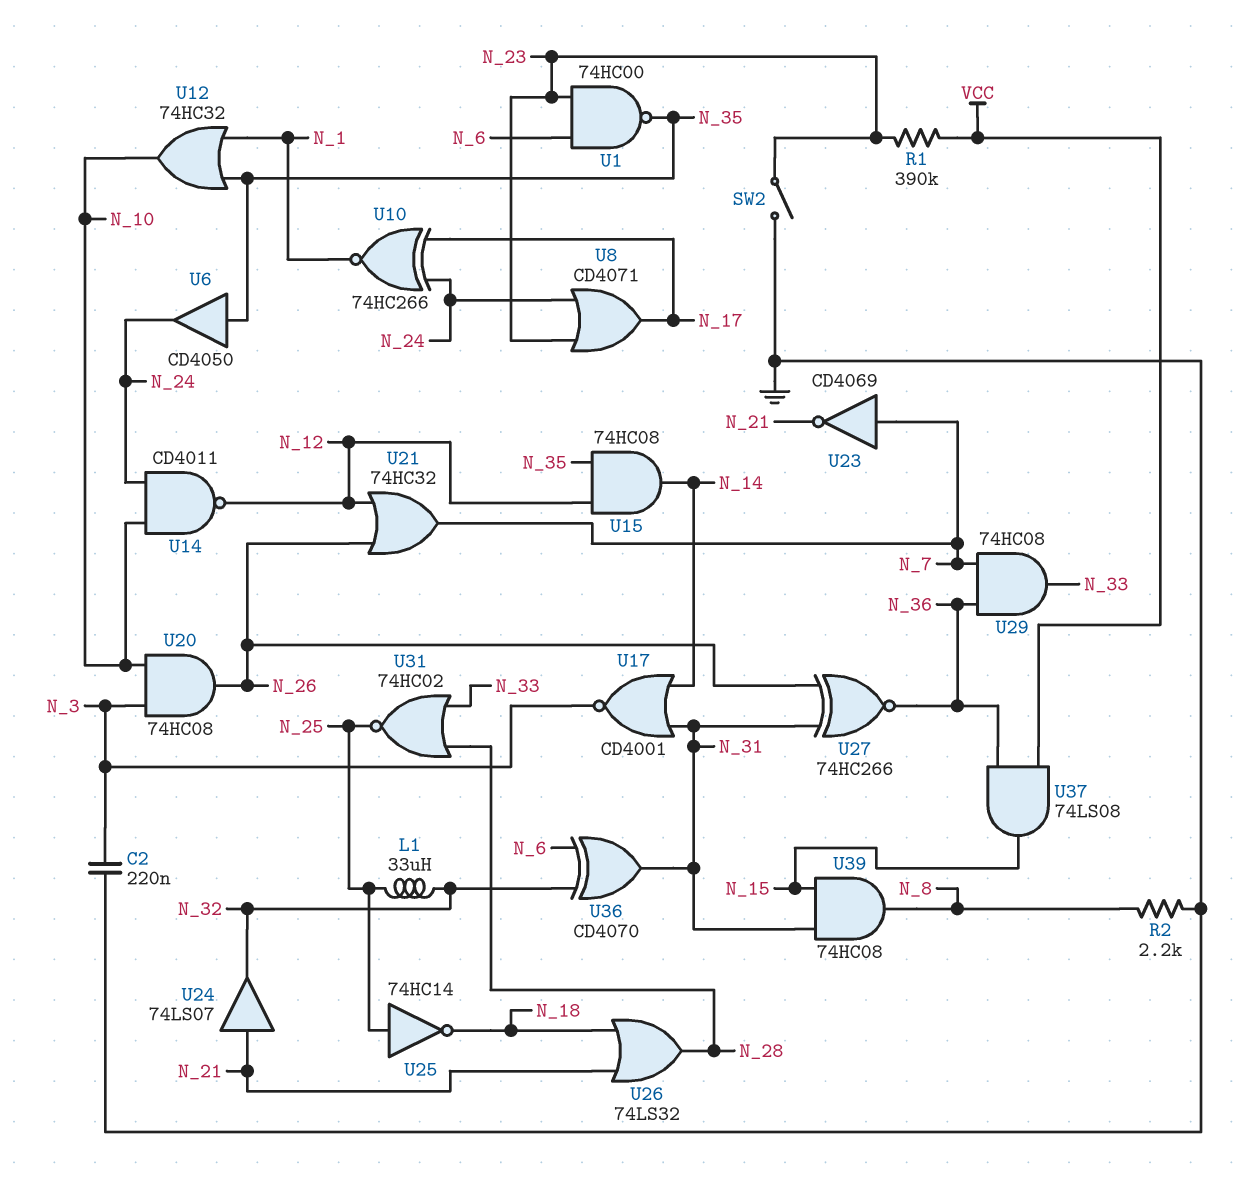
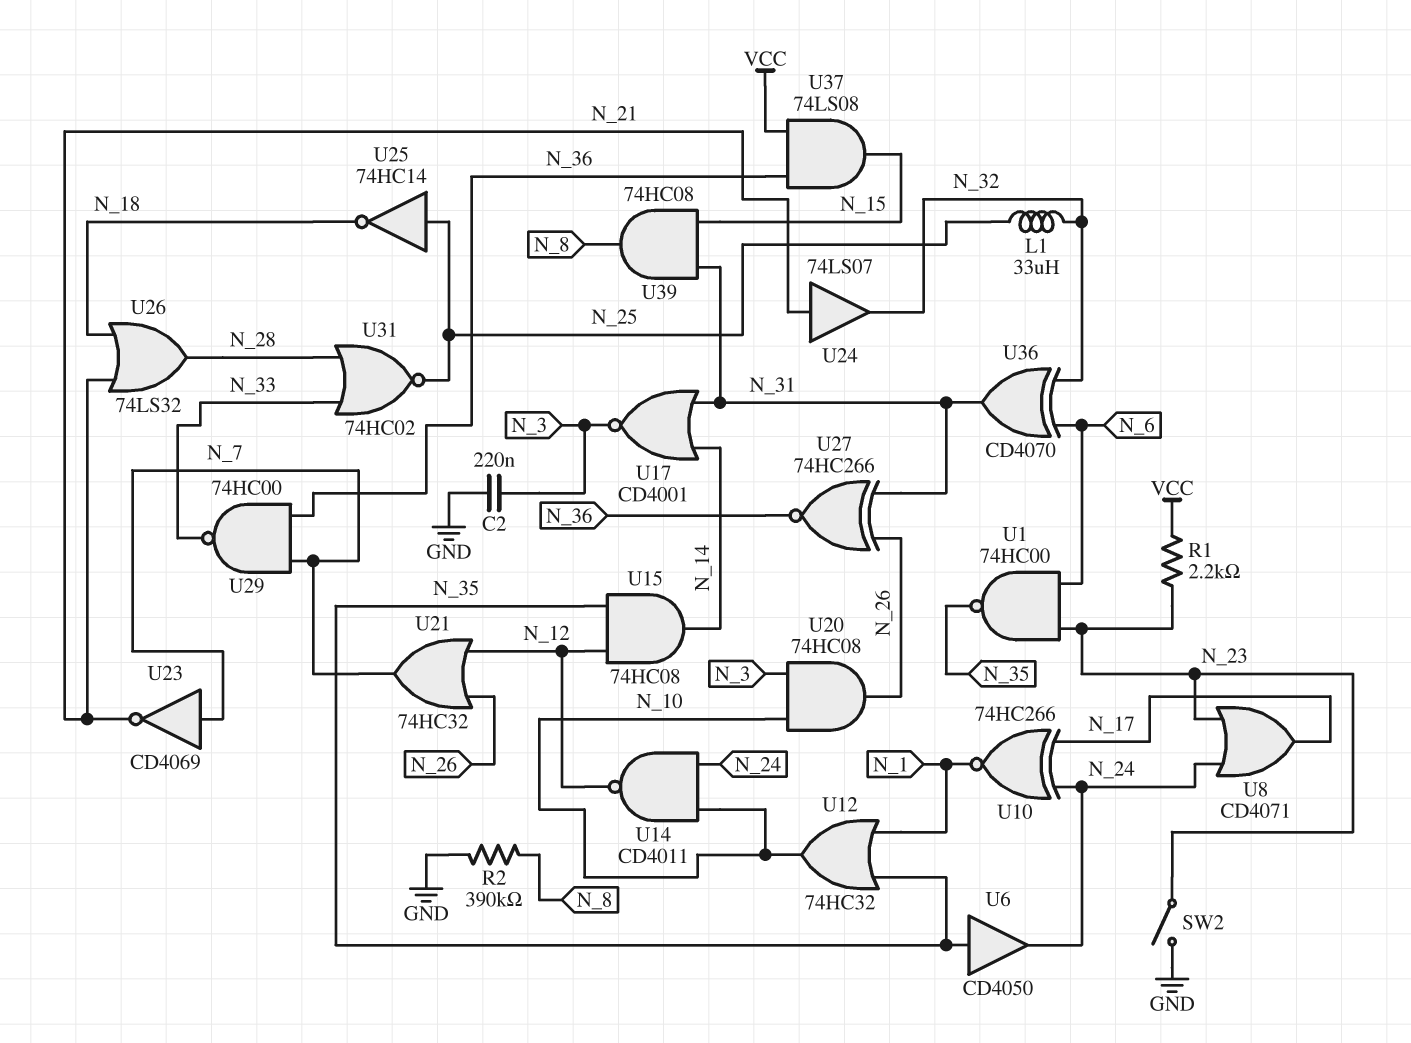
R1: 390k (N_23, VCC) -> 2.2k (N_23, VCC)
R2: 2.2k (GND, N_8) -> 390k (GND, N_8)
U29: AND 74HC08 (in N_7, in N_36, out N_33) -> NAND 74HC00 (in N_7, in N_36, out N_33)

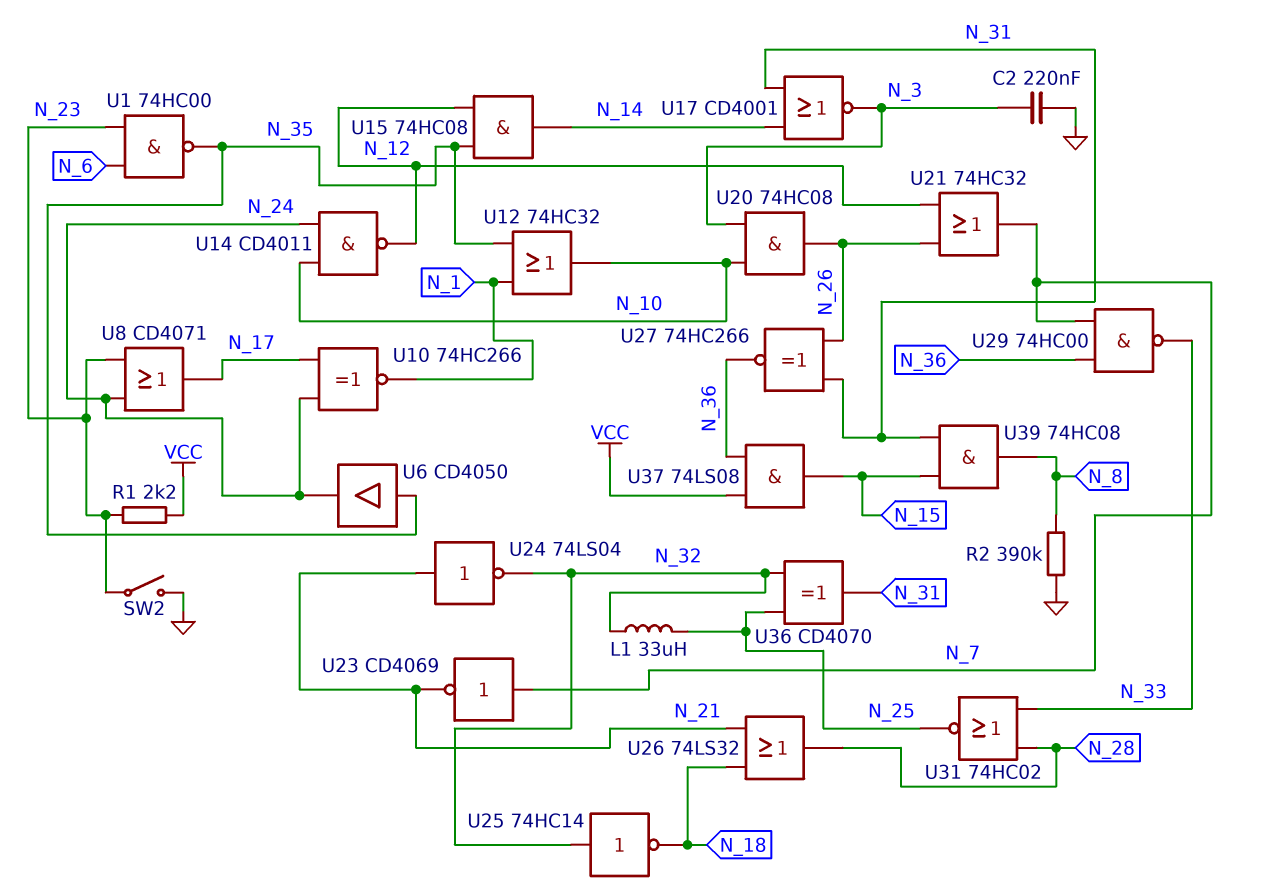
U24: buffer 74LS07 (in N_21, out N_32) -> NOT 74LS04 (in N_21, out N_32)
U25: NOT 74HC14 (in N_25, out N_18) -> NOT 74HC14 (in N_32, out N_18)
U36: XOR CD4070 (in N_6, in N_32, out N_31) -> XOR CD4070 (in N_25, in N_32, out N_31)

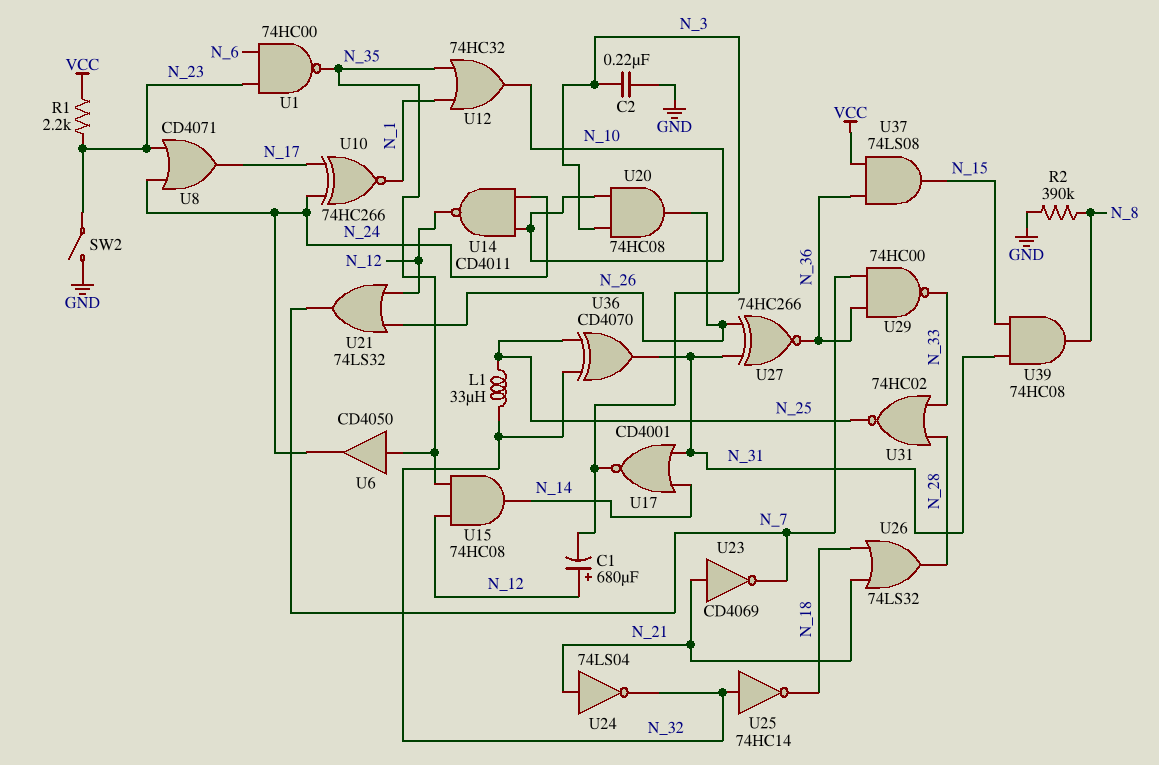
C1: none -> 680uF (plus N_12, minus N_3)
U21: OR 74HC32 (in N_12, in N_26, out N_7) -> OR 74LS32 (in N_12, in N_26, out N_7)
U23: NOT CD4069 (in N_7, out N_21) -> NOT CD4069 (in N_21, out N_7)

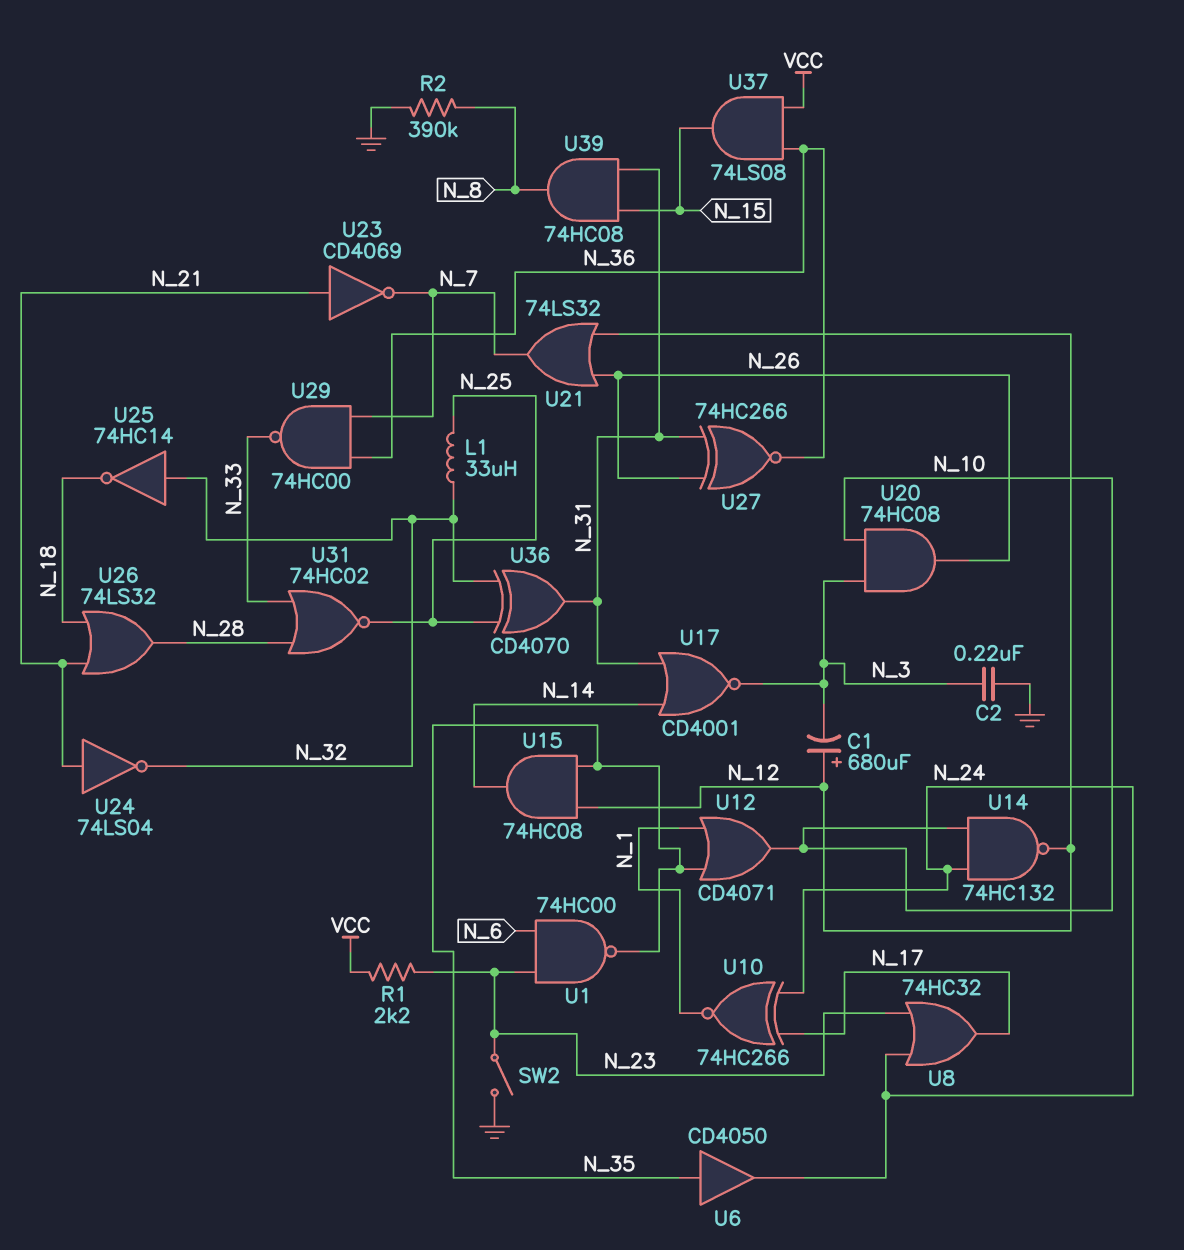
U8: OR CD4071 (in N_23, in N_24, out N_17) -> OR 74HC32 (in N_23, in N_24, out N_17)
U12: OR 74HC32 (in N_1, in N_35, out N_10) -> OR CD4071 (in N_1, in N_35, out N_10)
U14: NAND CD4011 (in N_10, in N_24, out N_12) -> NAND 74HC132 (in N_10, in N_24, out N_12)

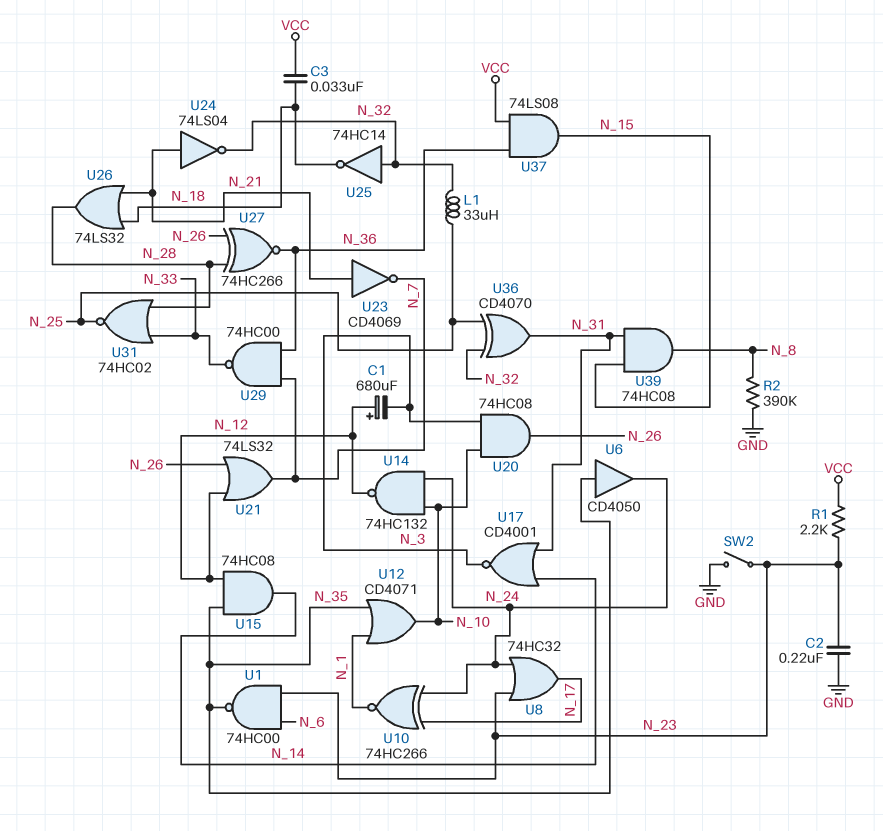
C2: 220nF (GND, N_3) -> 220nF (GND, N_23)
C3: none -> 33nF (N_18, VCC)
U27: XNOR 74HC266 (in N_26, in N_31, out N_36) -> XNOR 74HC266 (in N_26, in N_28, out N_36)

